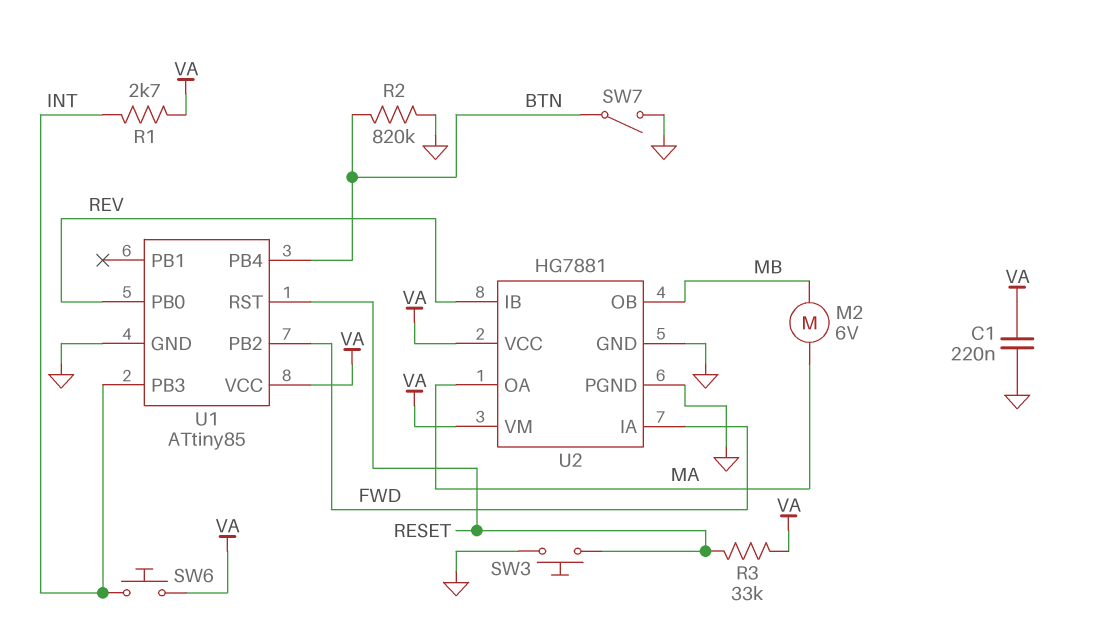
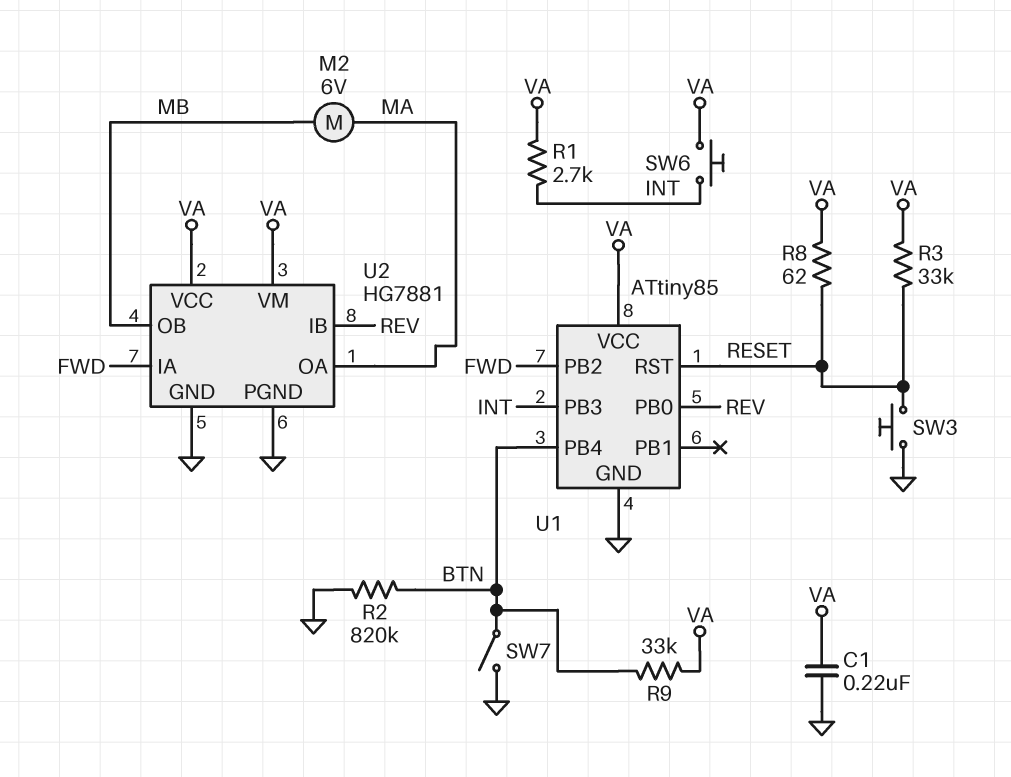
R8: none -> 62 (RESET, VA)
R9: none -> 33k (BTN, VA)

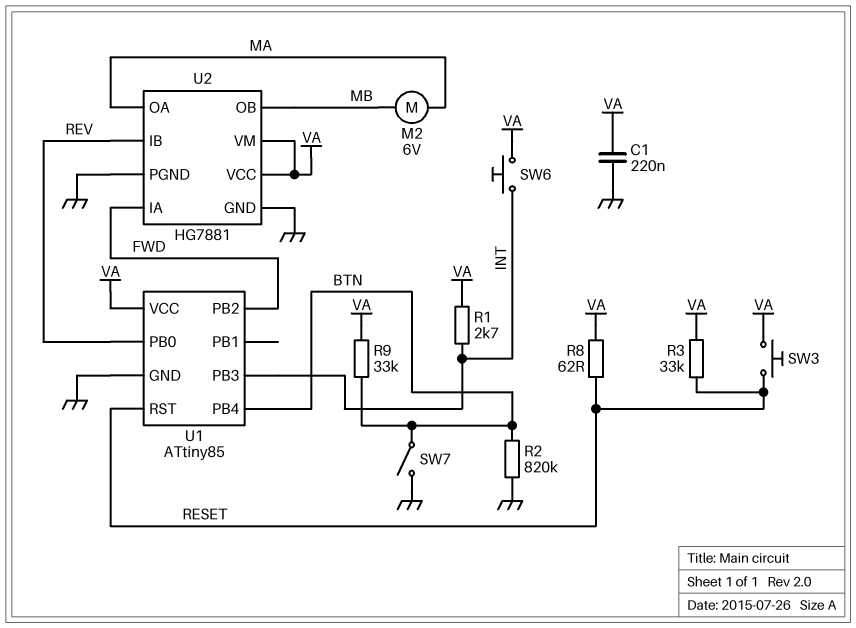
SW3: button (GND, RESET) -> button (RESET, VA)

